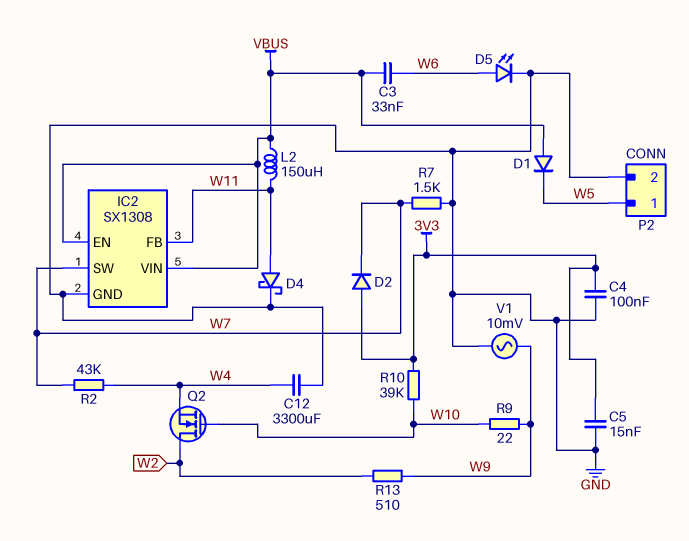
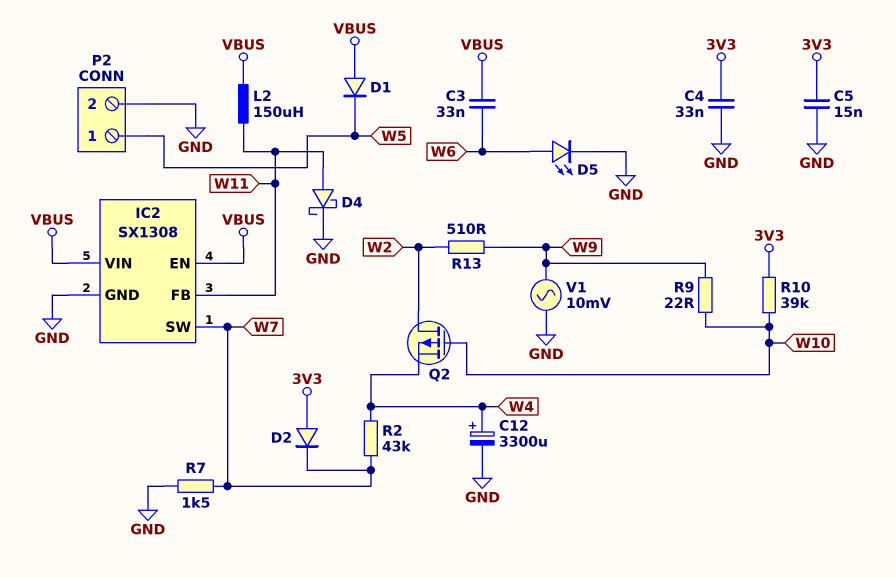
C4: 100nF (3V3, GND) -> 33nF (3V3, GND)
C12: 3300uF (GND, W4) -> 3300uF (plus W4, minus GND)
Q2: NMOS (G W10, D W2, S W4) -> PMOS (G W10, D W2, S W4)

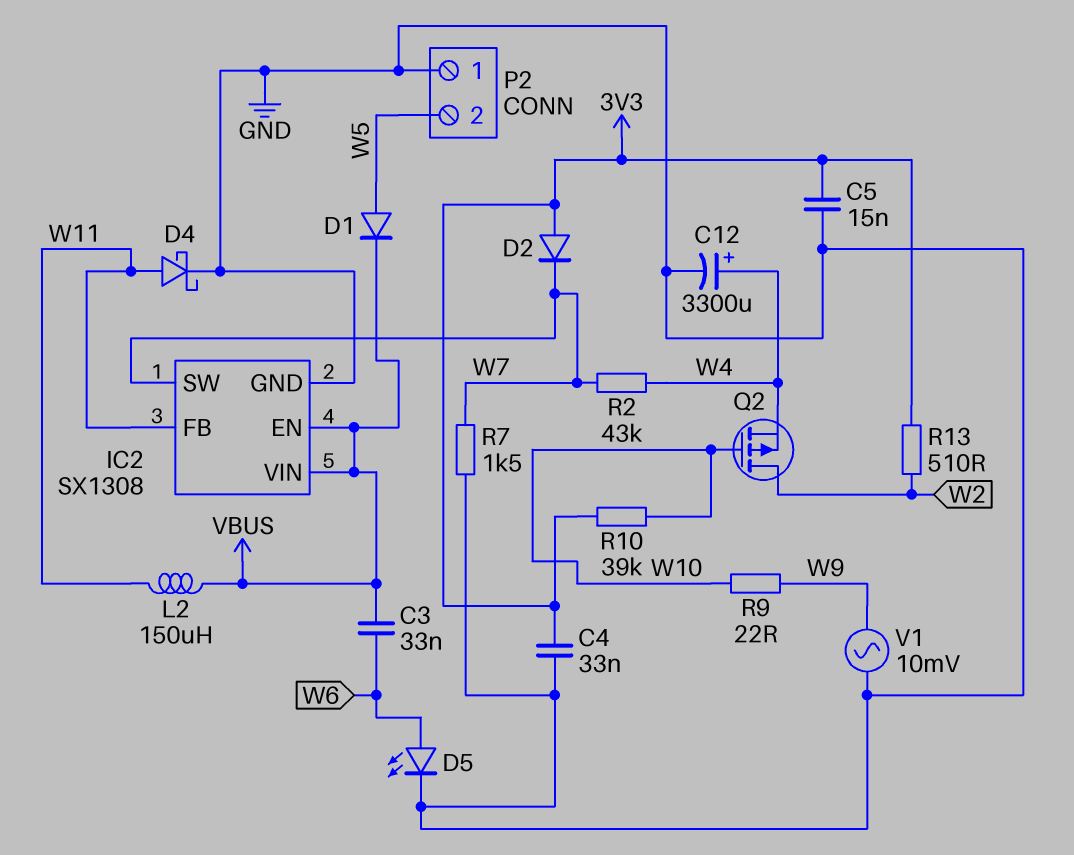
D1: diode (A VBUS, K W5) -> diode (A W5, K VBUS)
P2 pin 1: W5 -> GND
P2 pin 2: GND -> W5
R13: 510 (W2, W9) -> 510 (3V3, W2)

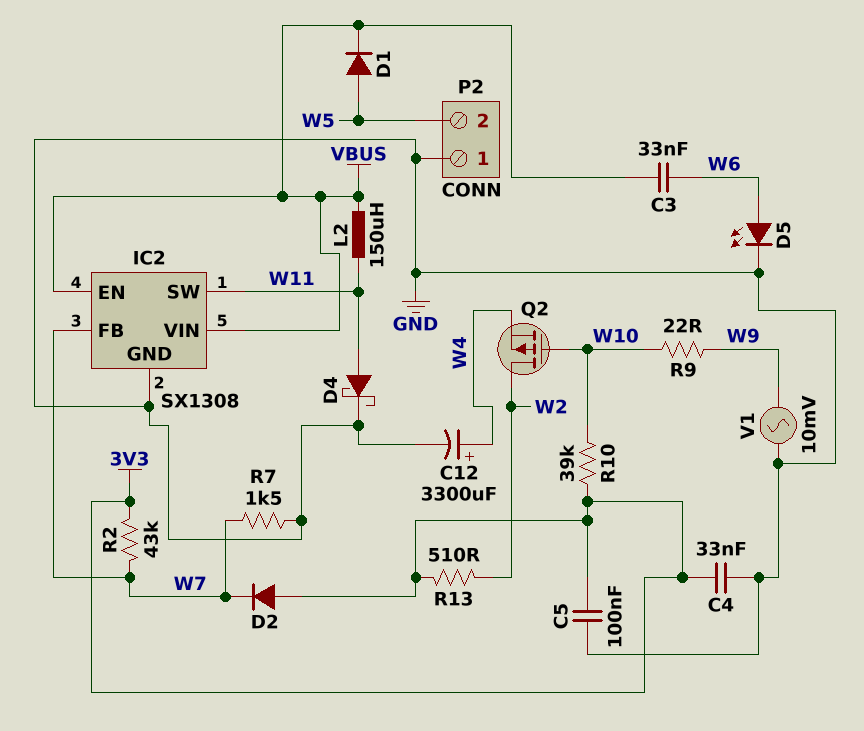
C5: 15nF (3V3, GND) -> 100nF (3V3, GND)
IC2 pin FB: W11 -> W7
IC2 pin SW: W7 -> W11
R2: 43k (W4, W7) -> 43k (3V3, W7)

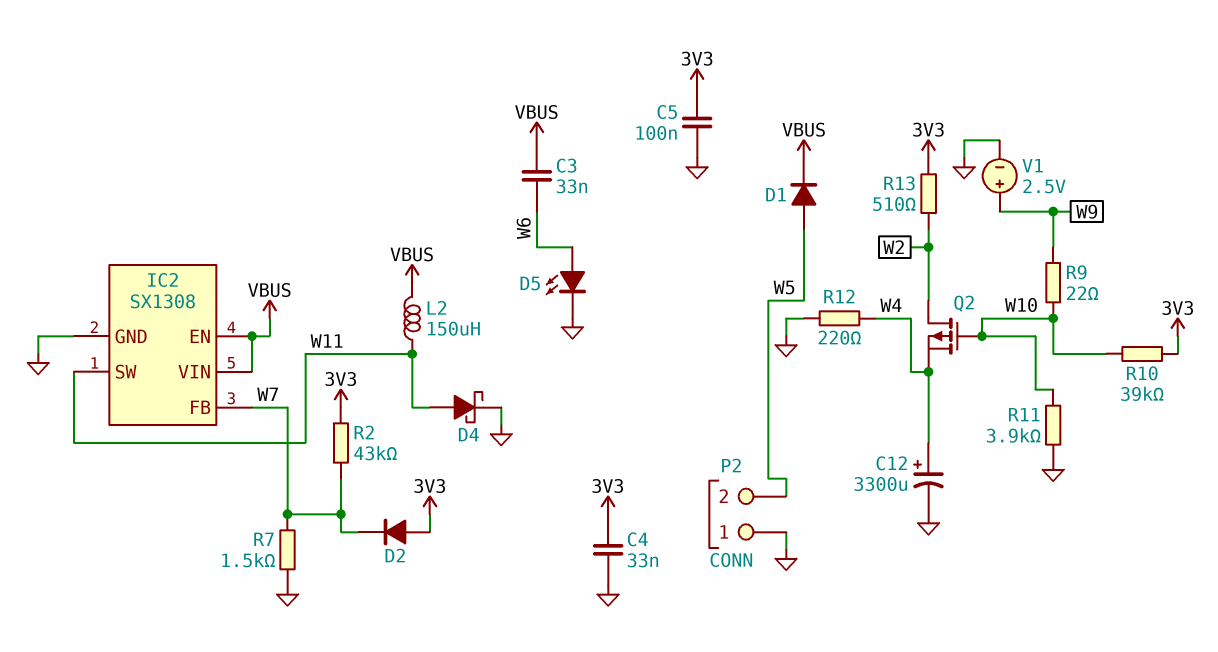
R11: none -> 3.9k (GND, W10)
R12: none -> 220 (GND, W4)
V1: AC 10mV (GND, W9) -> 2.5V (plus W9, minus GND)

